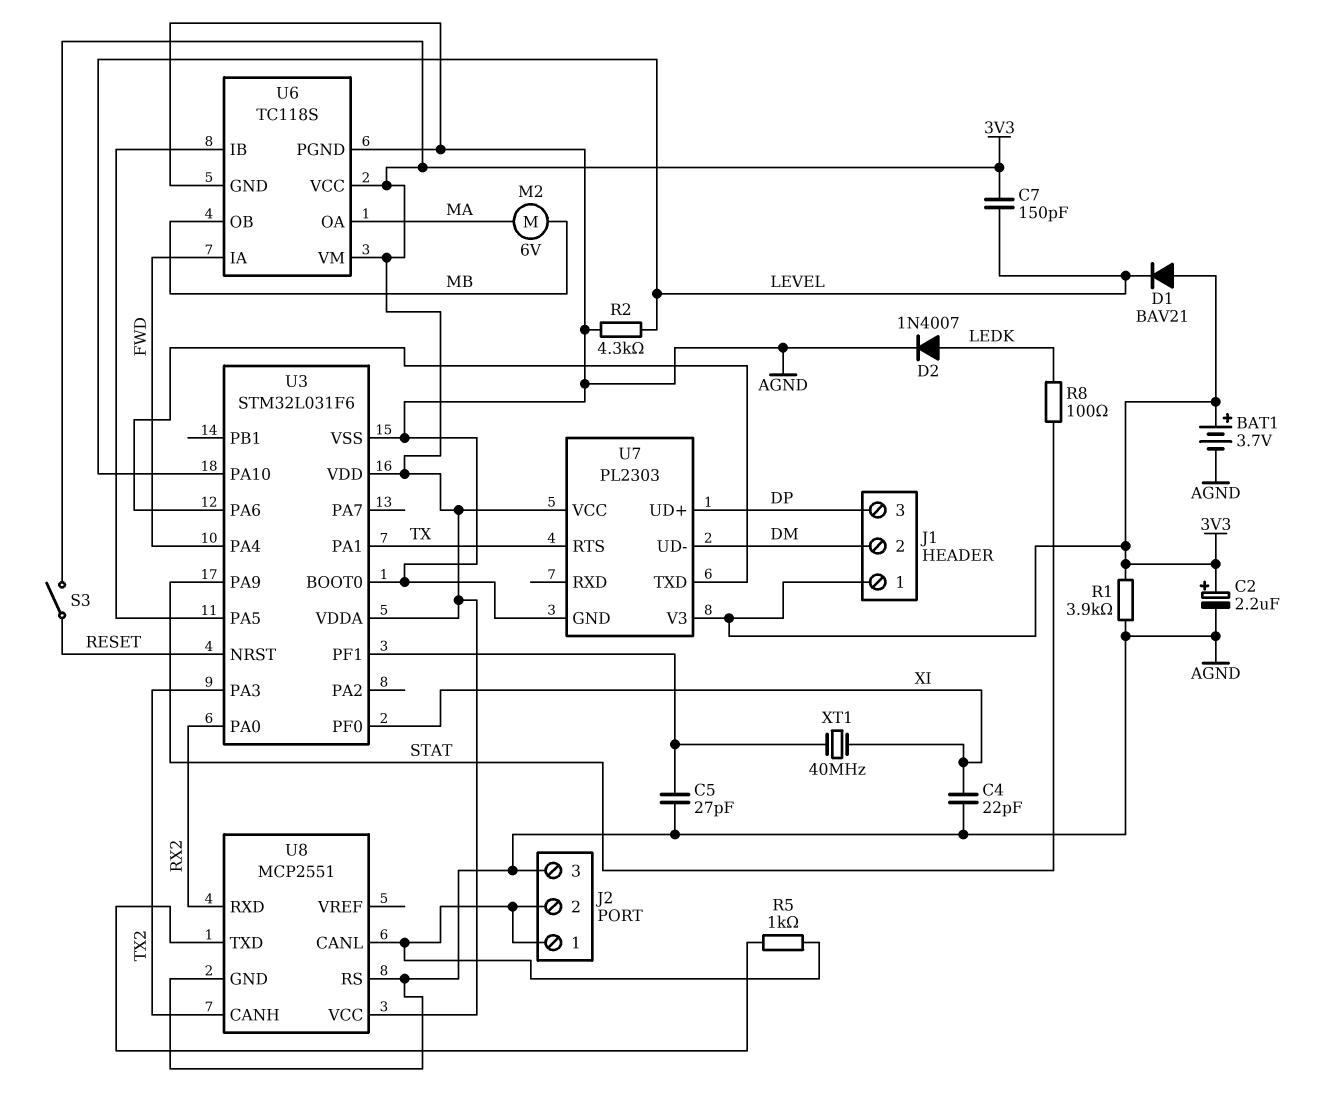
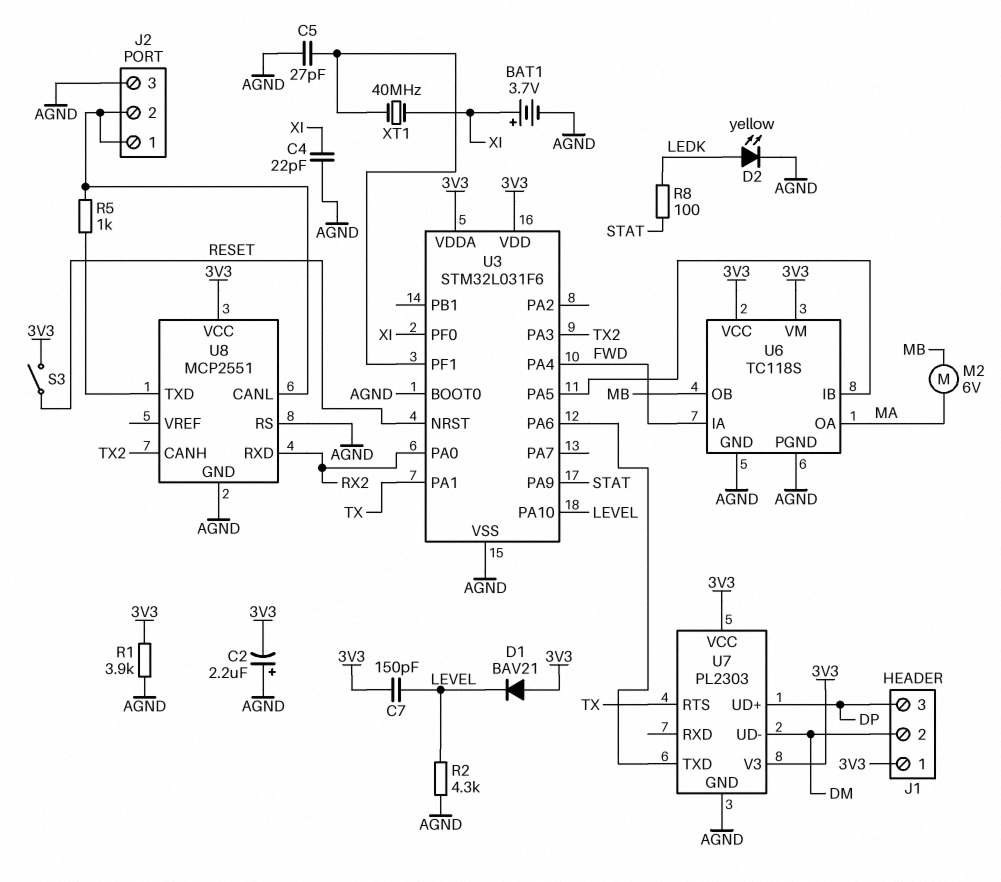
BAT1: 3.7V (plus 3V3, minus AGND) -> 3.7V (plus XI, minus AGND)
C2: 2.2uF (plus 3V3, minus AGND) -> 2.2uF (plus AGND, minus 3V3)
D2: diode 1N4007 (A LEDK, K AGND) -> LED yellow (A LEDK, K AGND)

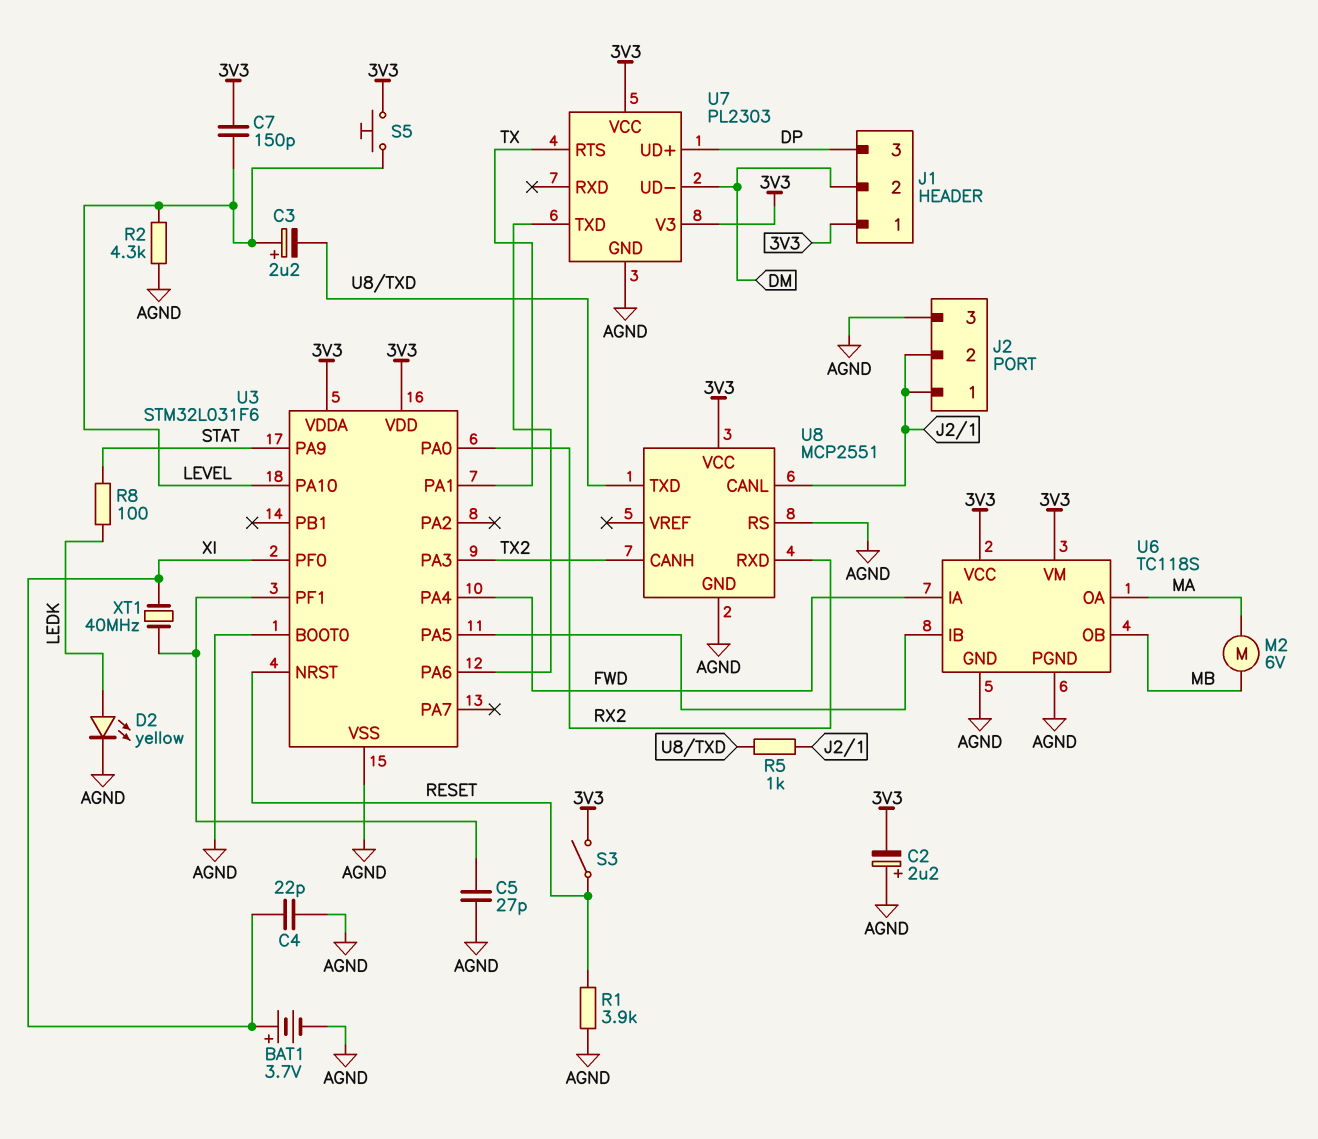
C3: none -> 2.2uF (plus LEVEL, minus U8/TXD)
D1: diode BAV21 (A 3V3, K LEVEL) -> none
R1: 3.9k (3V3, AGND) -> 3.9k (AGND, RESET)
S5: none -> button (3V3, LEVEL)

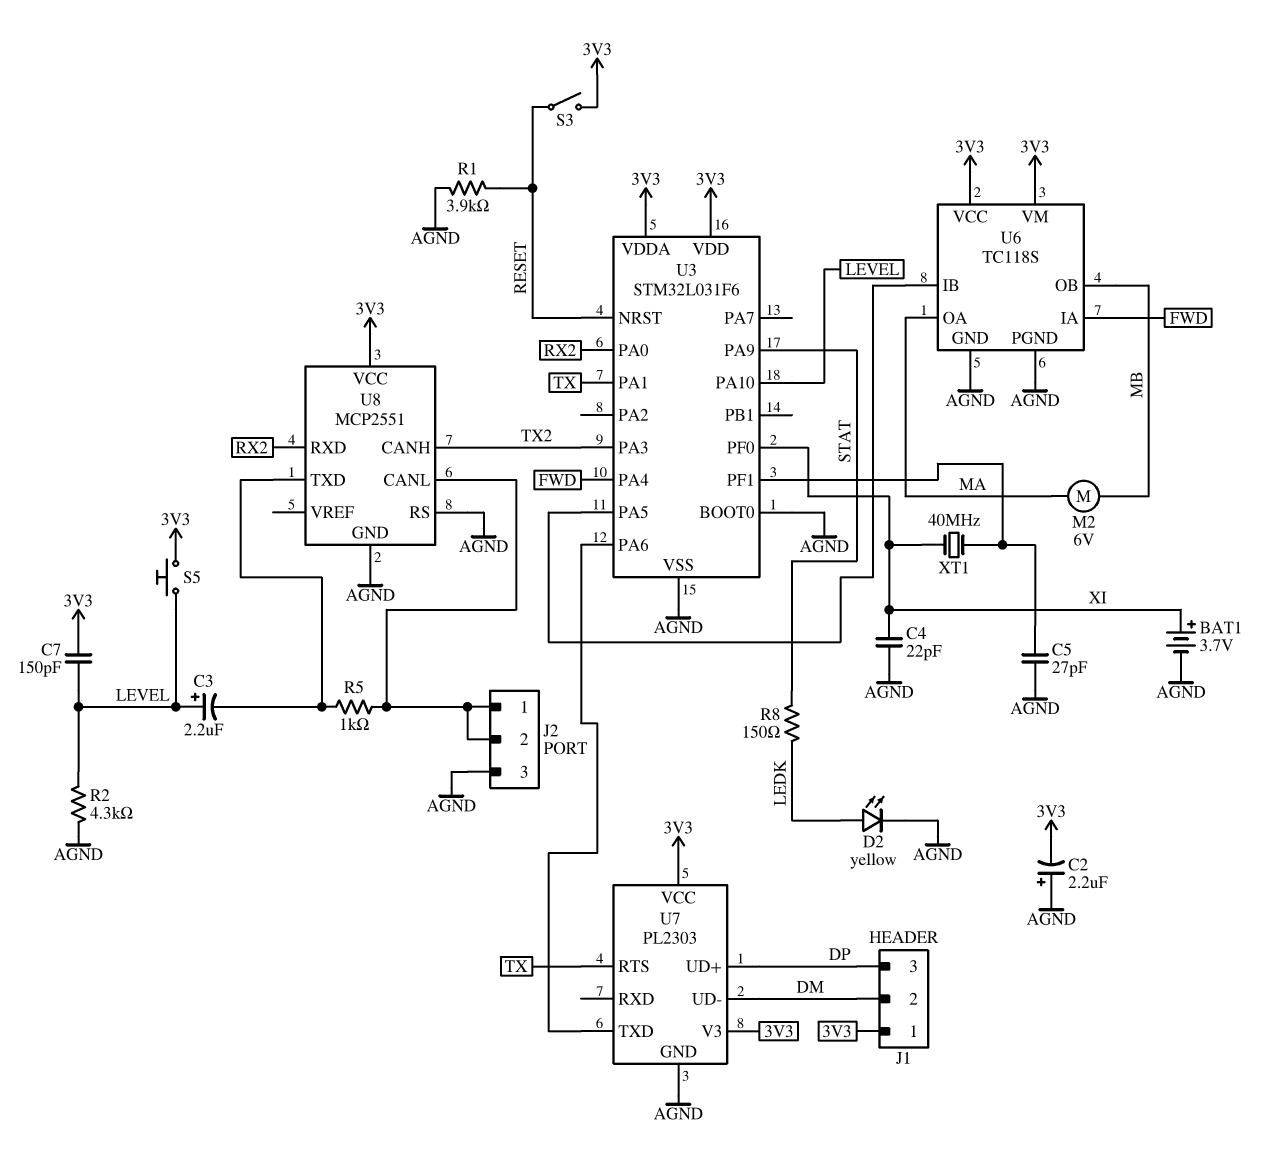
R8: 100 (LEDK, STAT) -> 150 (LEDK, STAT)

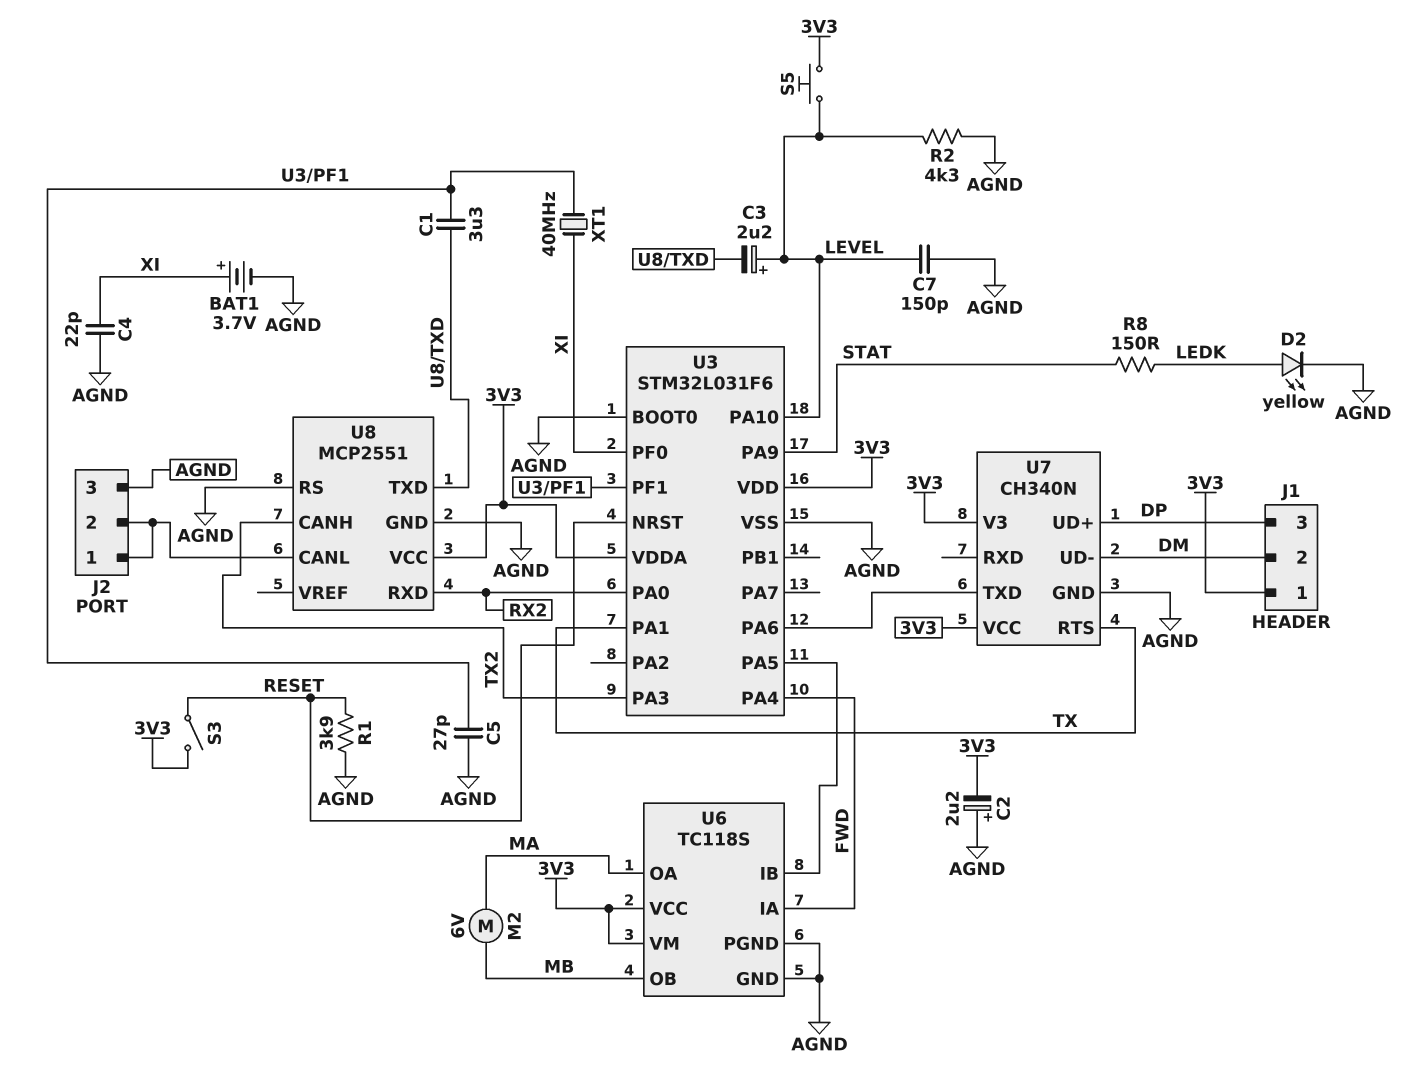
C1: none -> 3.3uF (U3/PF1, U8/TXD)
C7: 150pF (3V3, LEVEL) -> 150pF (AGND, LEVEL)
R5: 1k (J2/1, U8/TXD) -> none
U7: PL2303 -> CH340N

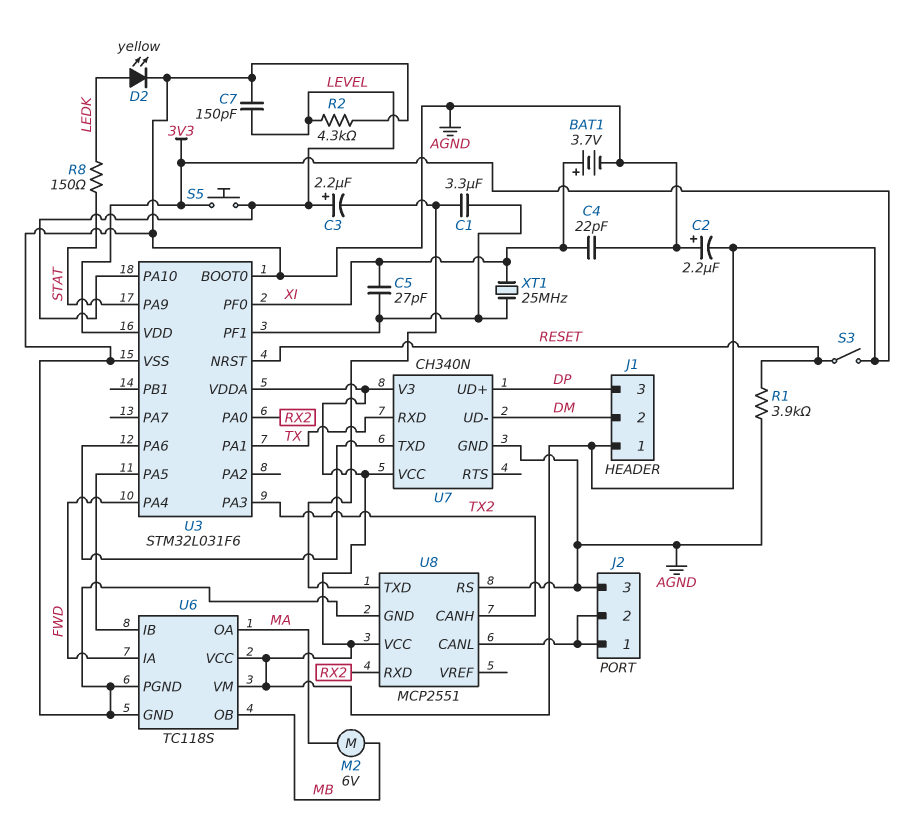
C5: 27pF (AGND, U3/PF1) -> 27pF (U3/PF1, XI)
U7 pin RTS: TX -> none
U7 pin RXD: none -> TX
XT1: 40MHz (U3/PF1, XI) -> 25MHz (U3/PF1, XI)

